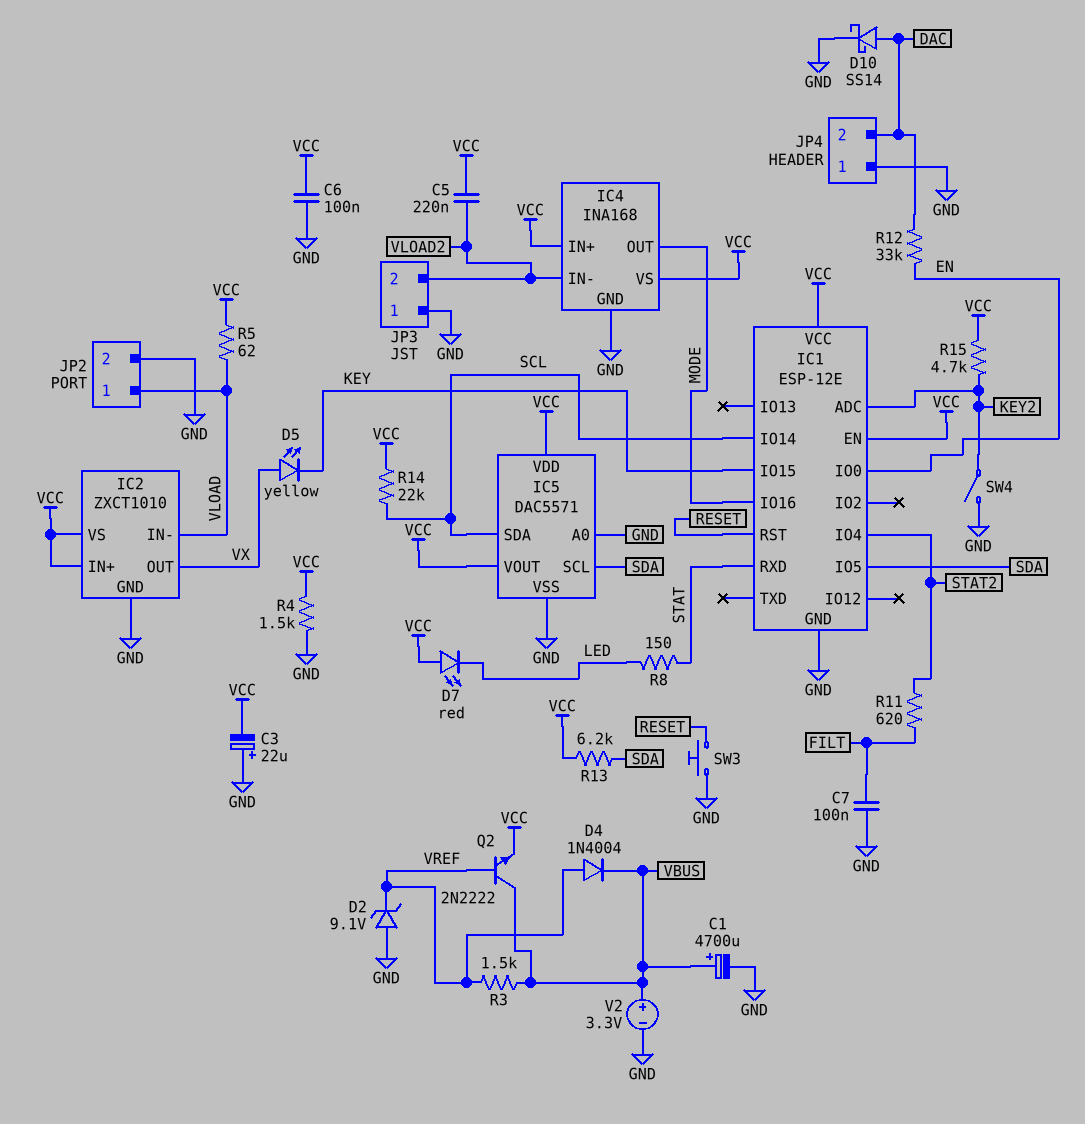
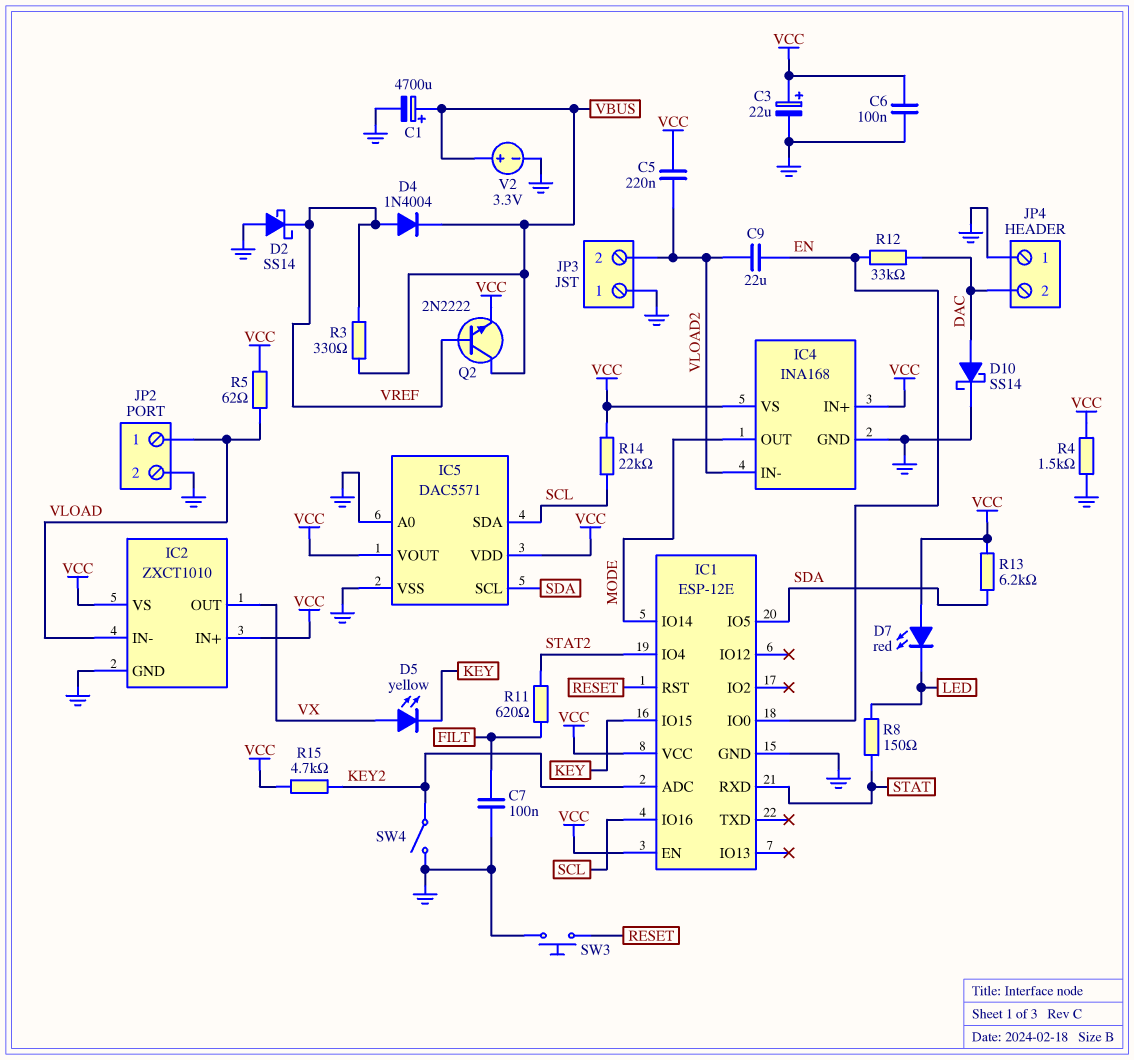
C3: 22uF (plus GND, minus VCC) -> 22uF (plus VCC, minus GND)
C9: none -> 22uF (EN, VLOAD2)
D2: zener 9.1V (A GND, K VREF) -> schottky SS14 (A GND, K VREF)
IC1 pin IO14: SCL -> MODE
IC1 pin IO16: MODE -> SCL
R3: 1.5k (VBUS, VREF) -> 330 (VBUS, VREF)

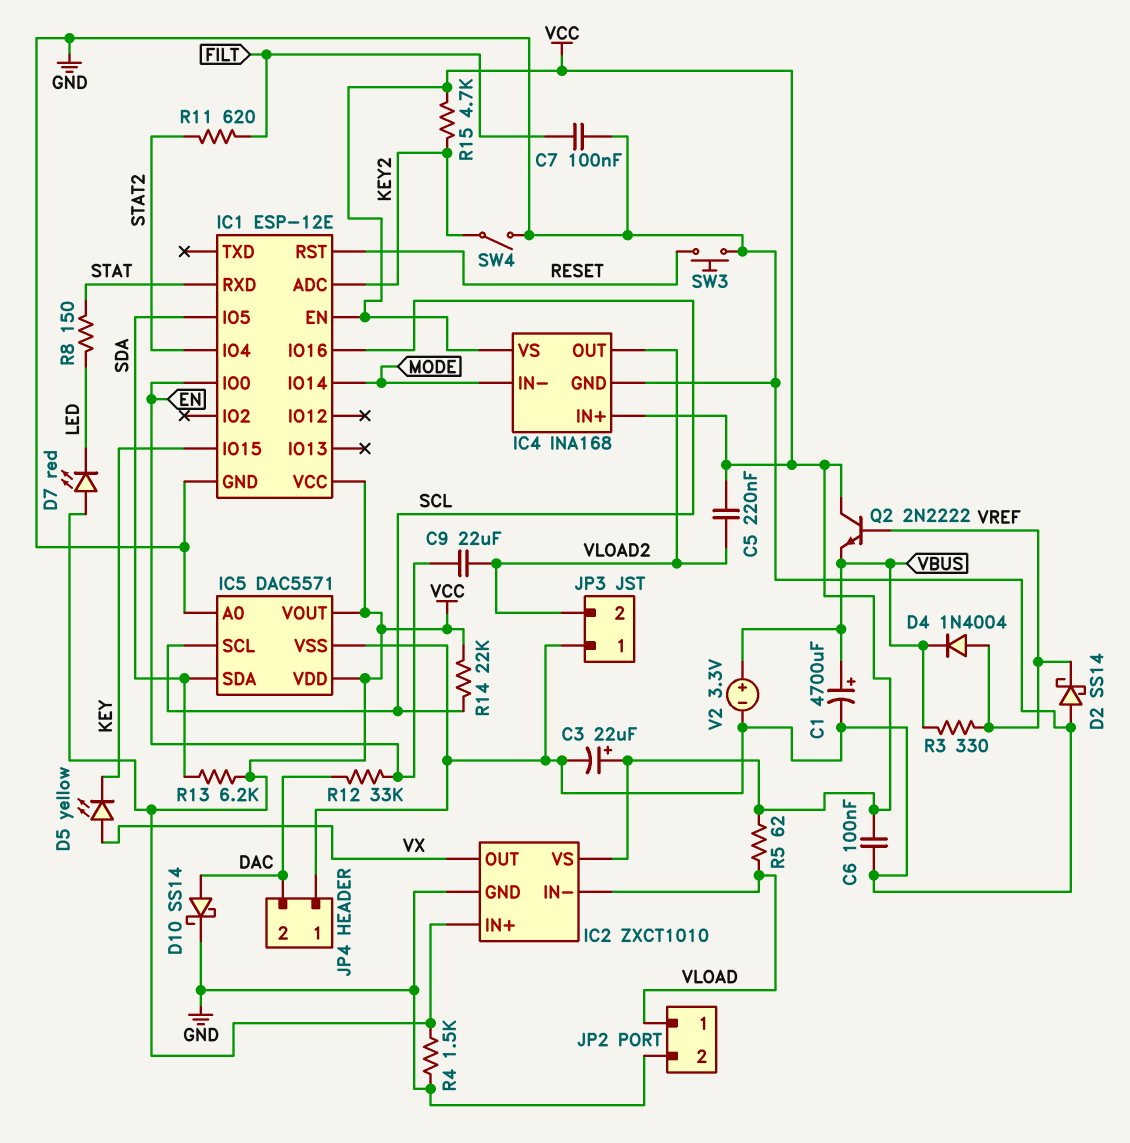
IC4 pin IN-: VLOAD2 -> MODE
IC4 pin OUT: MODE -> VLOAD2
IC5 pin SCL: SDA -> SCL
IC5 pin SDA: SCL -> SDA
Q2: NPN 2N2222 (B VREF, C VBUS, E VCC) -> NPN 2N2222 (B VREF, C VCC, E VBUS)

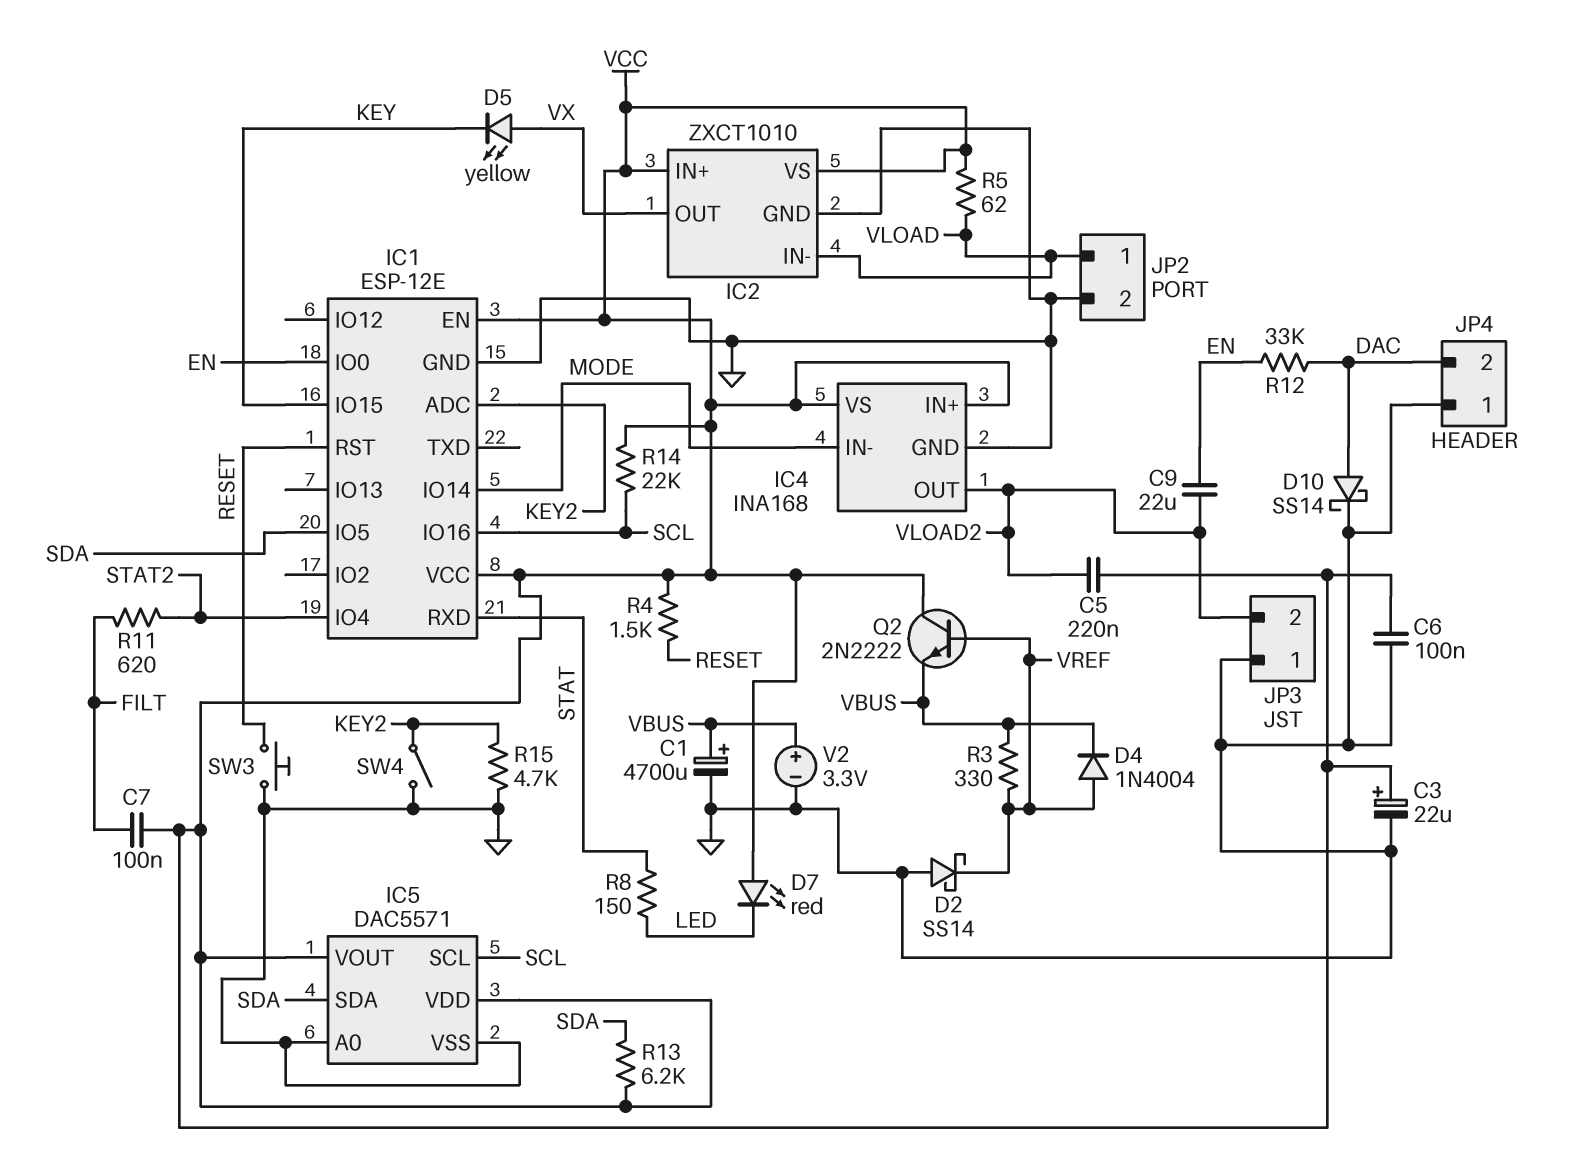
C7: 100nF (FILT, GND) -> 100nF (FILT, VCC)
R4: 1.5k (GND, VCC) -> 1.5k (RESET, VCC)
R15: 4.7k (KEY2, VCC) -> 4.7k (GND, KEY2)

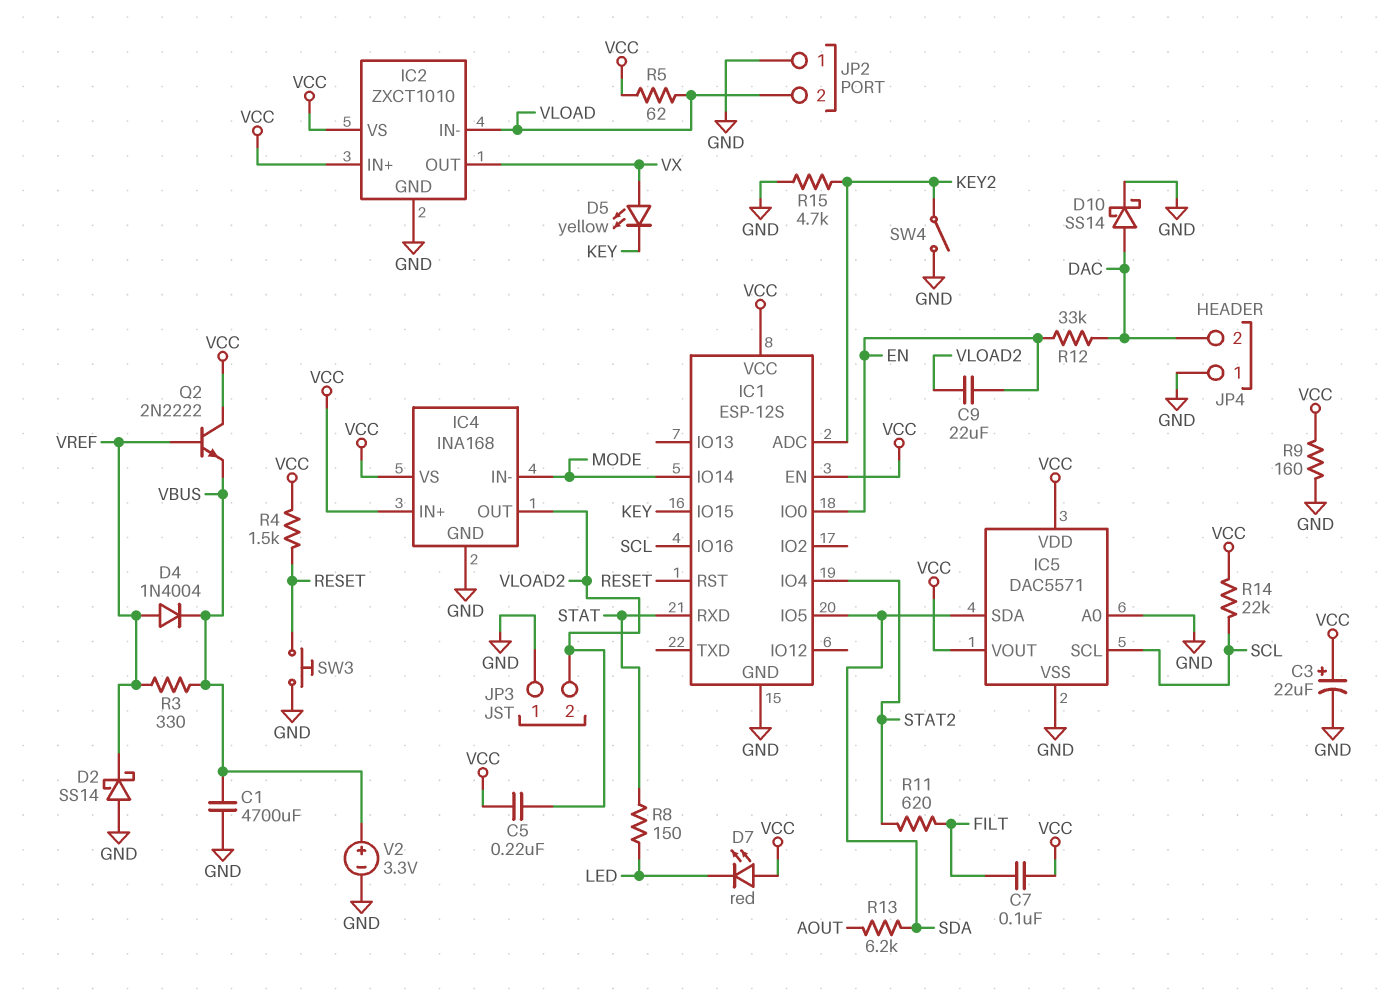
C1: 4700uF (plus VBUS, minus GND) -> 4700uF (GND, VBUS)
C6: 100nF (GND, VCC) -> none
IC1: ESP-12E -> ESP-12S
JP2 pin 1: VLOAD -> GND
JP2 pin 2: GND -> VLOAD
R9: none -> 160 (GND, VCC)
R13: 6.2k (SDA, VCC) -> 6.2k (AOUT, SDA)

